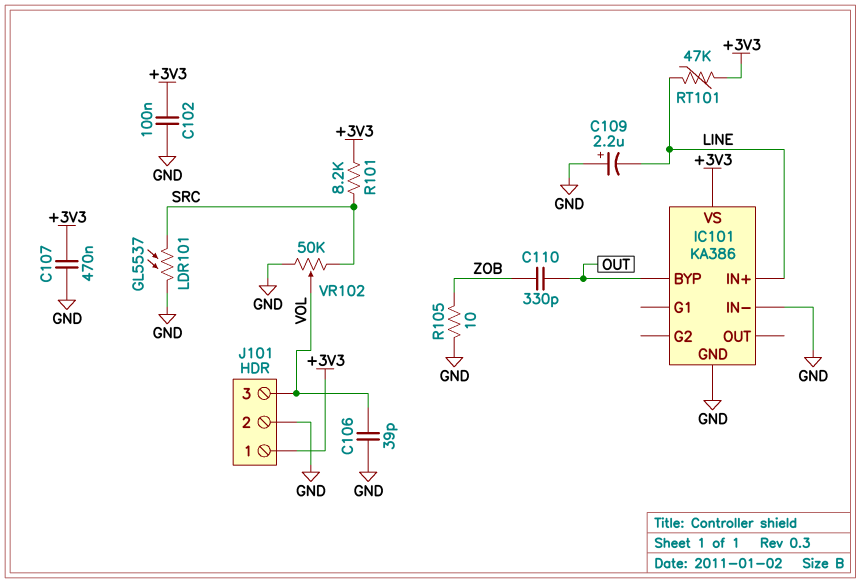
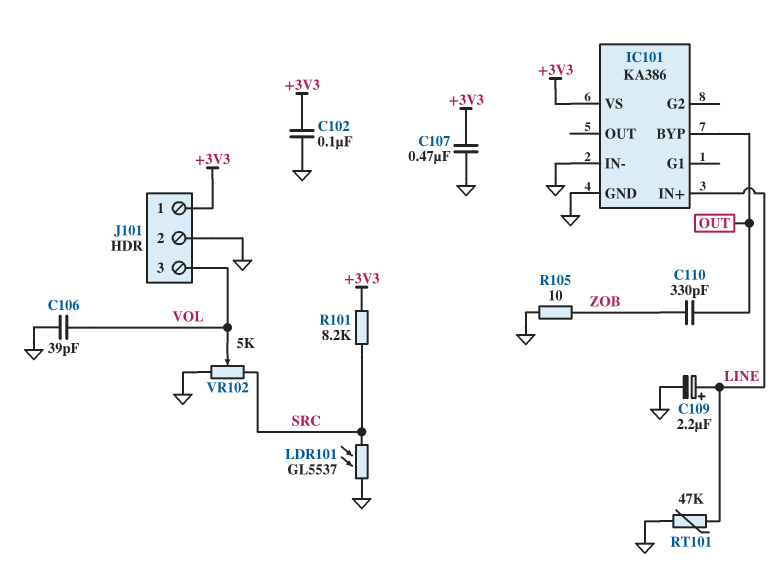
C109: 2.2uF (plus GND, minus LINE) -> 2.2uF (plus LINE, minus GND)
RT101: 47k (+3V3, LINE) -> 47k (GND, LINE)
VR102: 50k (GND, SRC, wiper VOL) -> 5k (GND, SRC, wiper VOL)

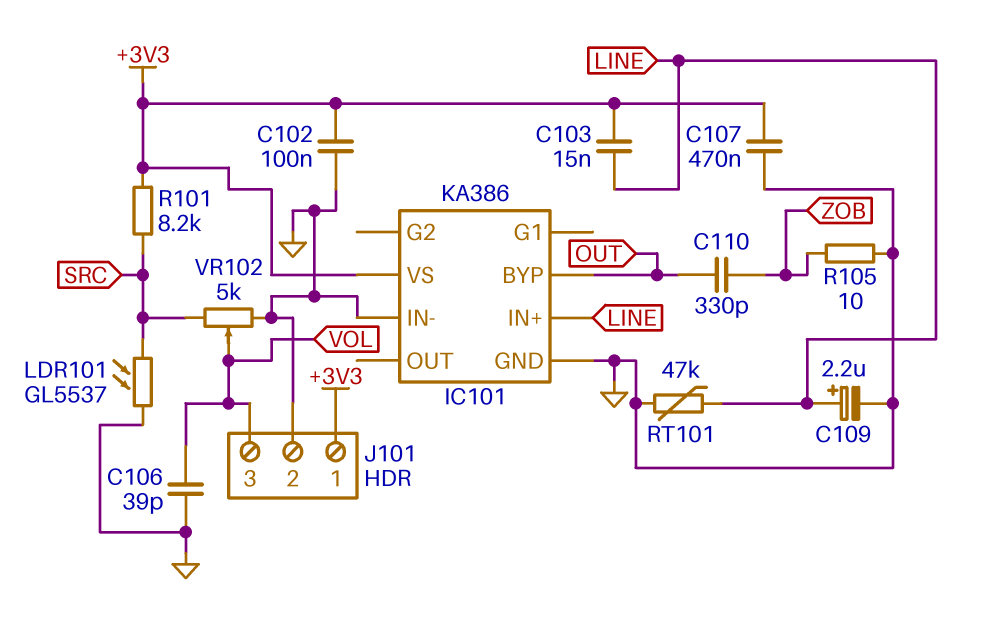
C103: none -> 15nF (+3V3, LINE)

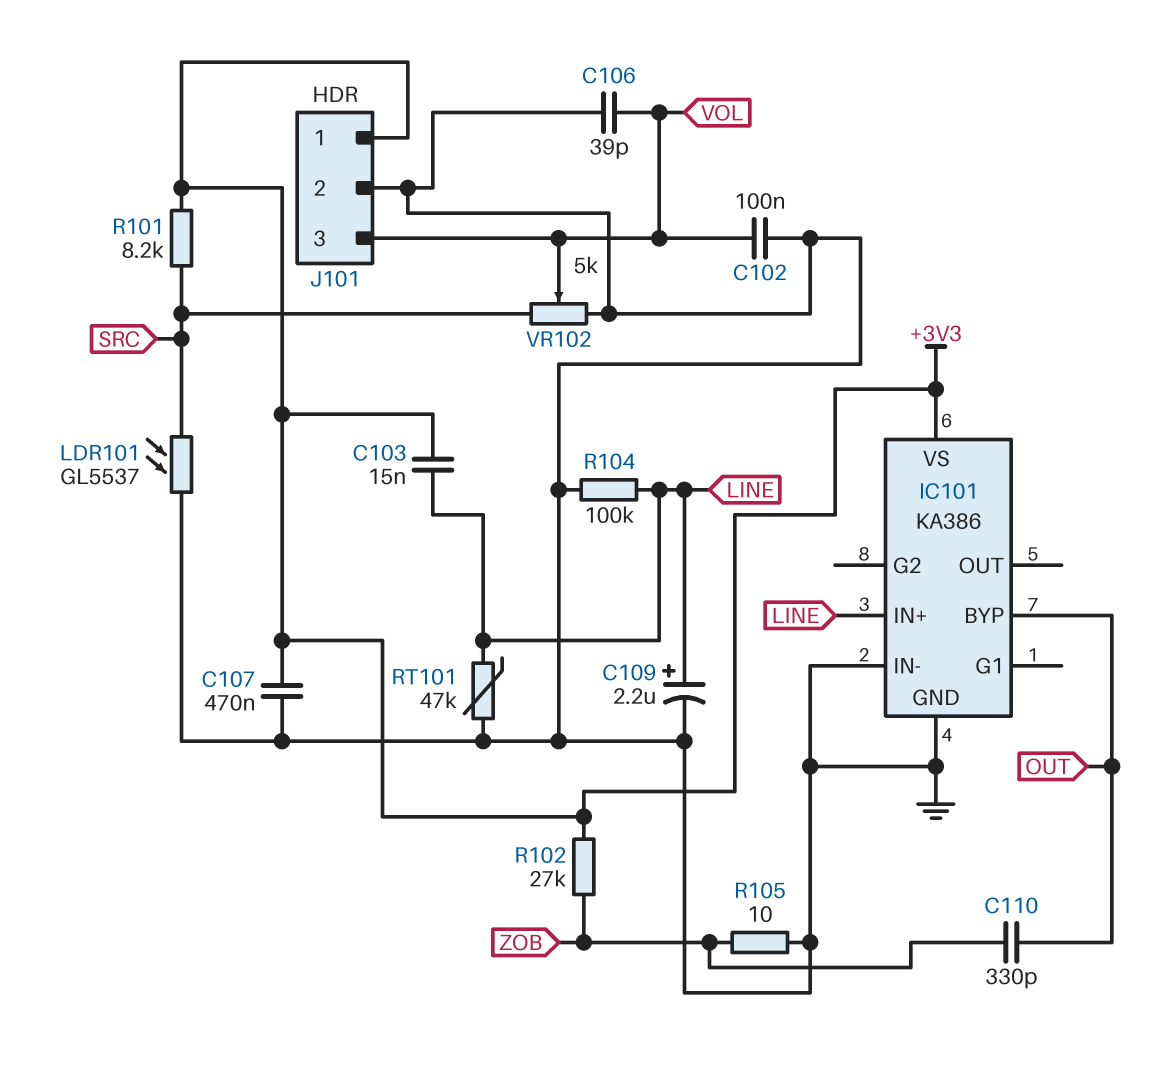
C102: 100nF (+3V3, GND) -> 100nF (GND, VOL)
R102: none -> 27k (+3V3, ZOB)
R104: none -> 100k (GND, LINE)

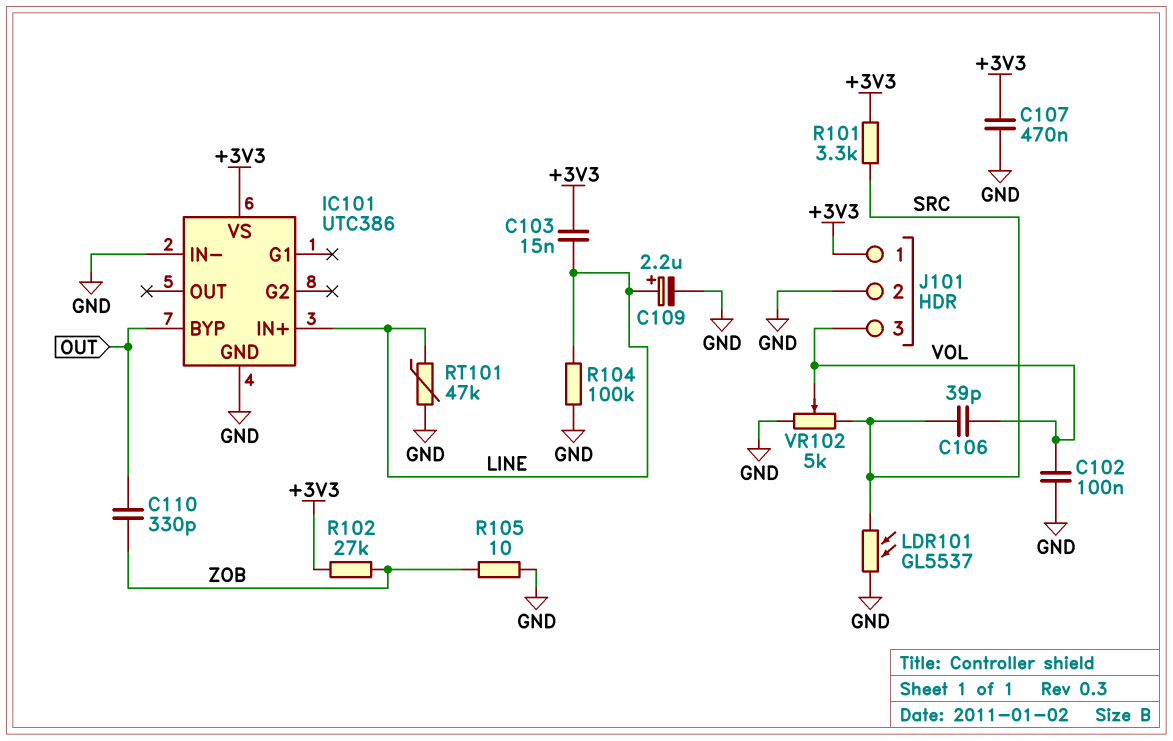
C106: 39pF (GND, VOL) -> 39pF (SRC, VOL)
IC101: KA386 -> UTC386
R101: 8.2k (+3V3, SRC) -> 3.3k (+3V3, SRC)

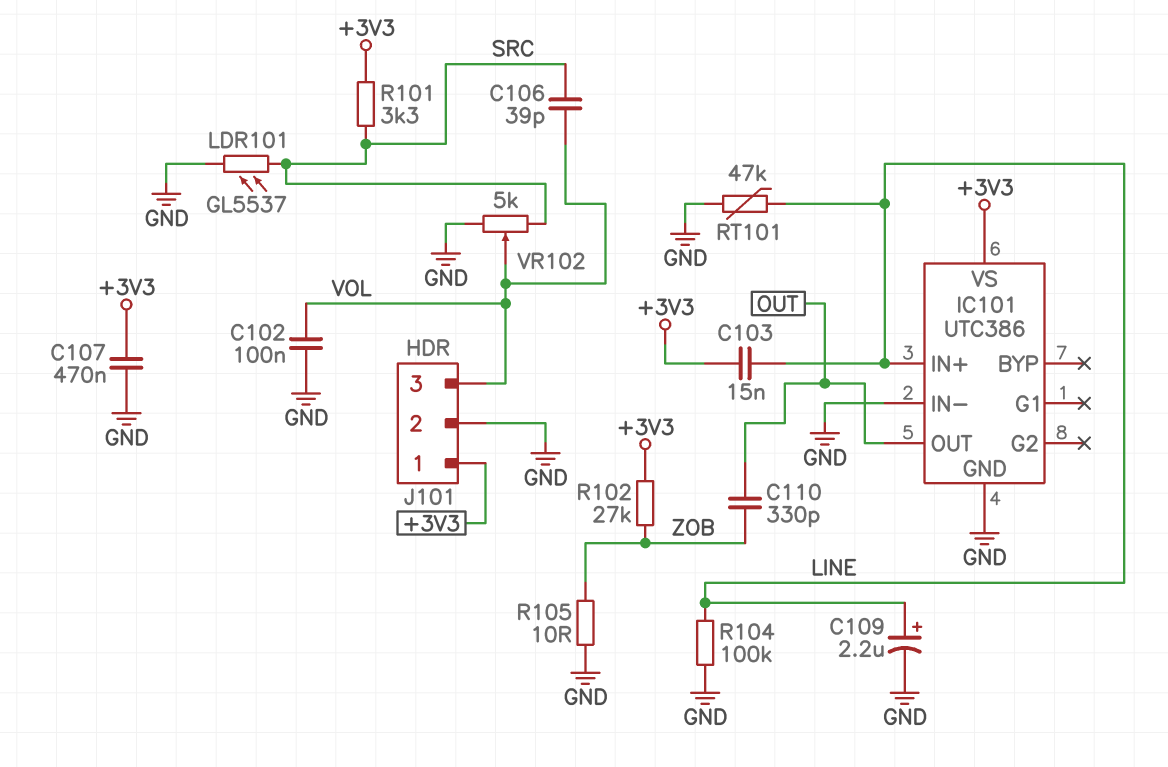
IC101 pin BYP: OUT -> none
IC101 pin OUT: none -> OUT

